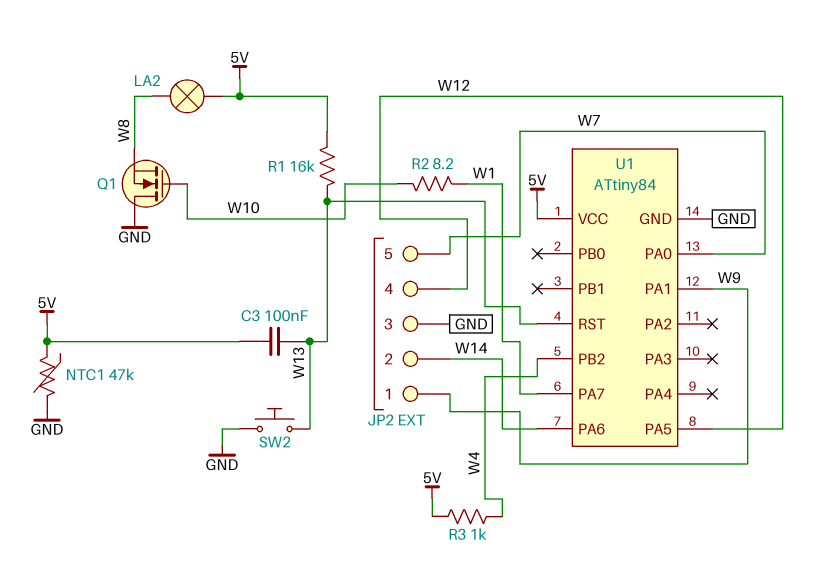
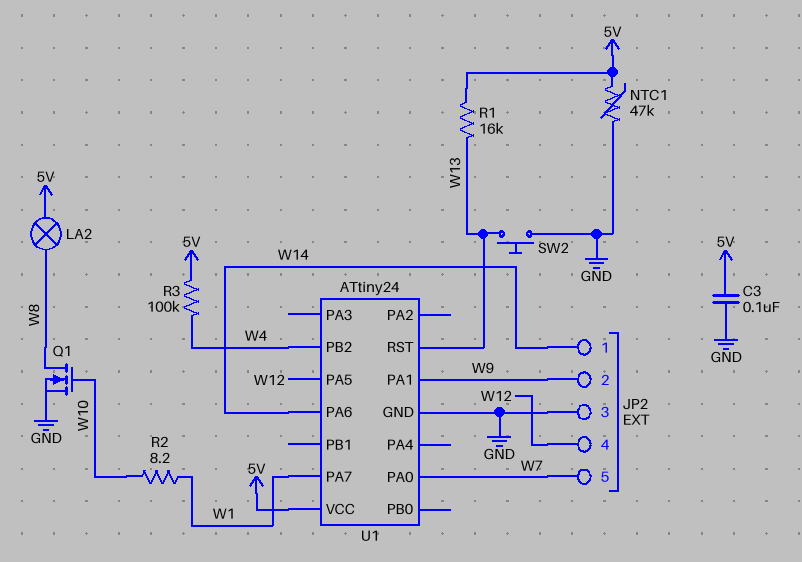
C3: 100nF (5V, W13) -> 100nF (5V, GND)
JP2 pin 1: W9 -> W14
JP2 pin 2: W14 -> W9
Q1: NMOS (G W10, D GND, S W8) -> NMOS (G W10, D W8, S GND)
R3: 1k (5V, W4) -> 100k (5V, W4)
U1: ATtiny84 -> ATtiny24

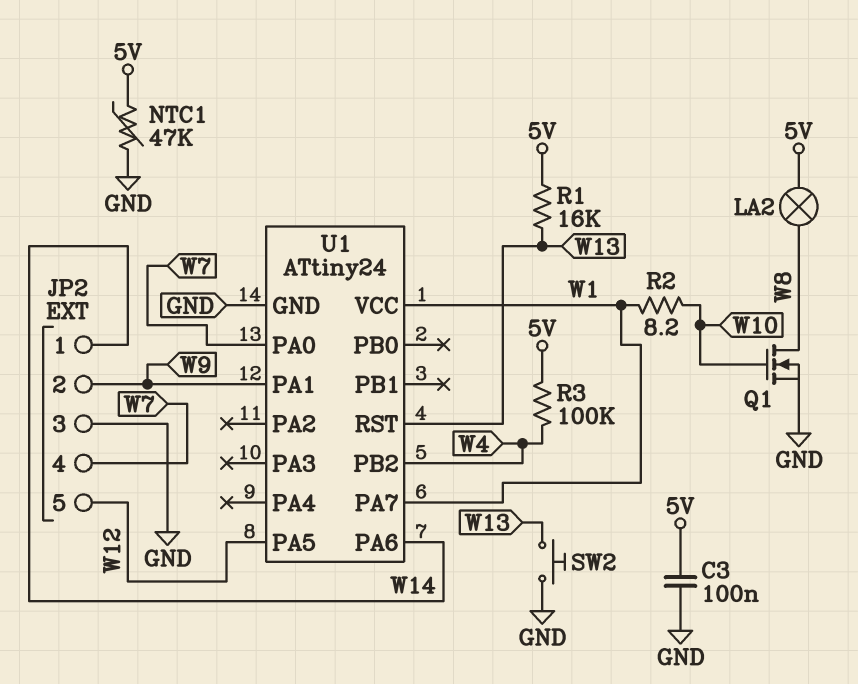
JP2 pin 4: W12 -> W7
JP2 pin 5: W7 -> W12
U1 pin VCC: 5V -> W1

